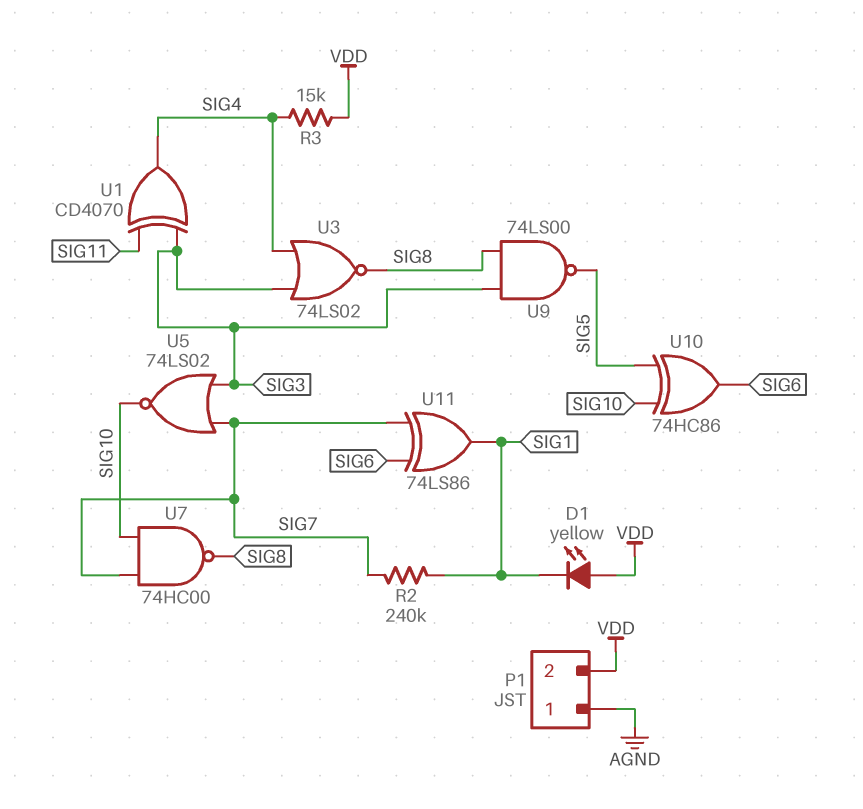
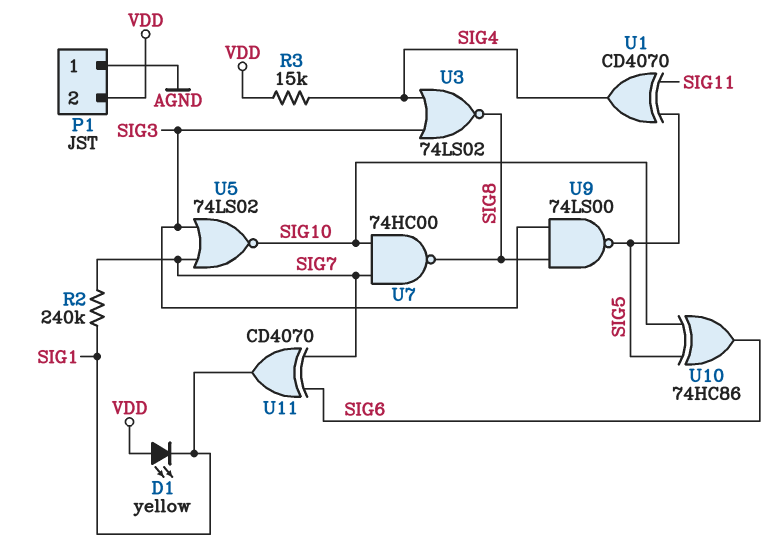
U1: XOR CD4070 (in SIG3, in SIG11, out SIG4) -> XOR CD4070 (in SIG5, in SIG11, out SIG4)
U11: XOR 74LS86 (in SIG6, in SIG7, out SIG1) -> XOR CD4070 (in SIG6, in SIG7, out SIG1)

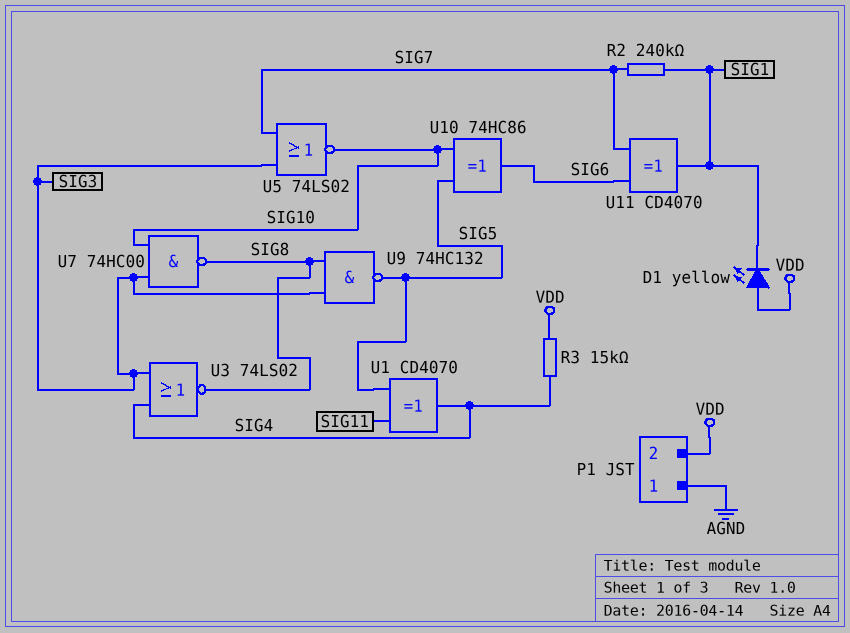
U7: NAND 74HC00 (in SIG7, in SIG10, out SIG8) -> NAND 74HC00 (in SIG3, in SIG10, out SIG8)
U9: NAND 74LS00 (in SIG3, in SIG8, out SIG5) -> NAND 74HC132 (in SIG3, in SIG8, out SIG5)

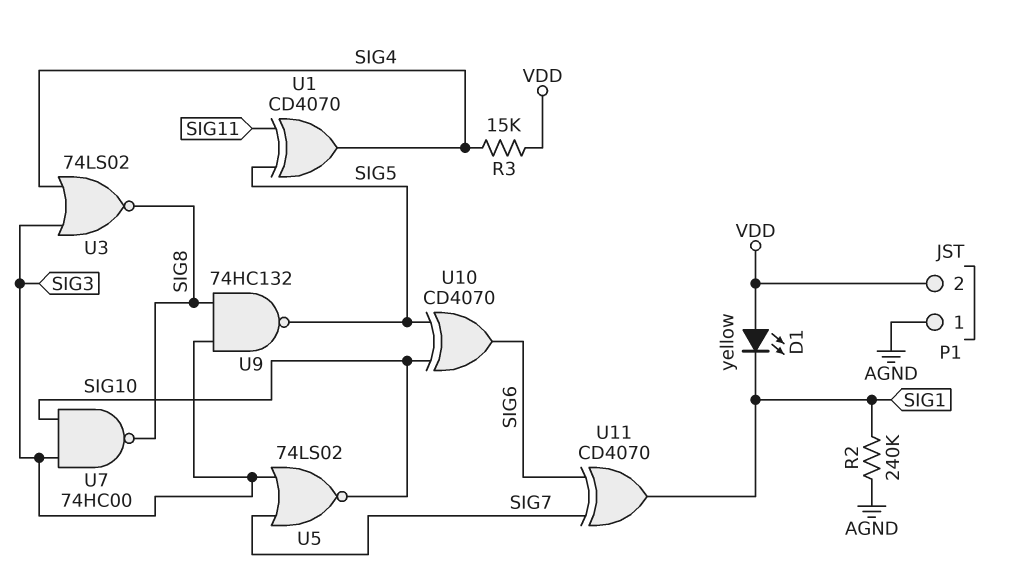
R2: 240k (SIG1, SIG7) -> 240k (AGND, SIG1)
U10: XOR 74HC86 (in SIG5, in SIG10, out SIG6) -> XOR CD4070 (in SIG5, in SIG10, out SIG6)

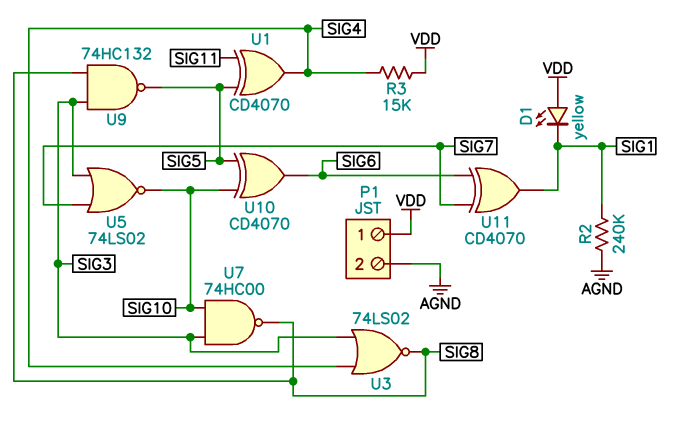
P1 pin 1: AGND -> VDD
P1 pin 2: VDD -> AGND

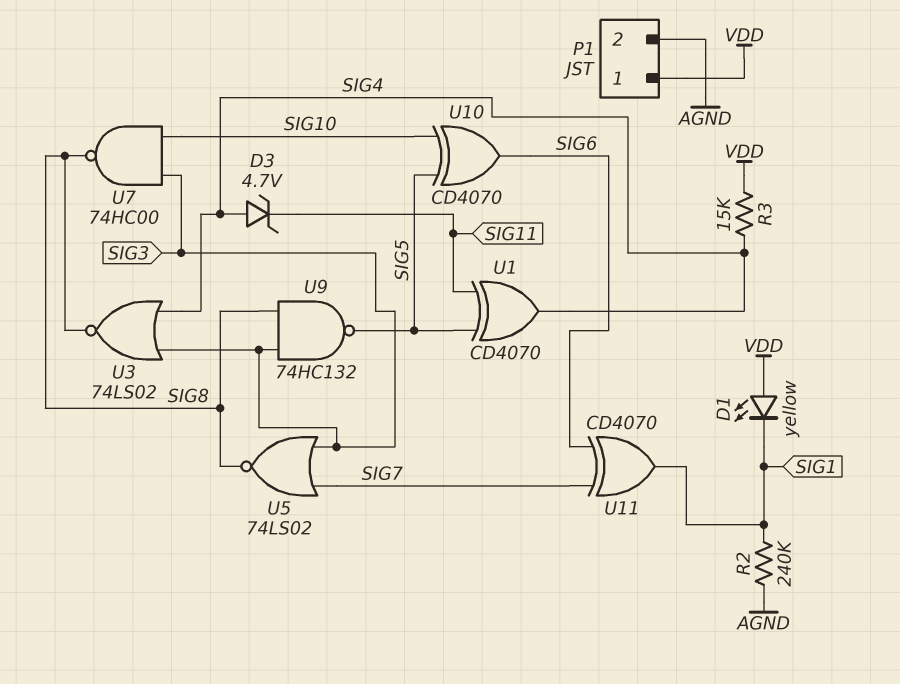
D3: none -> zener 4.7V (A SIG4, K SIG11)
U5: NOR 74LS02 (in SIG3, in SIG7, out SIG10) -> NOR 74LS02 (in SIG3, in SIG7, out SIG8)

